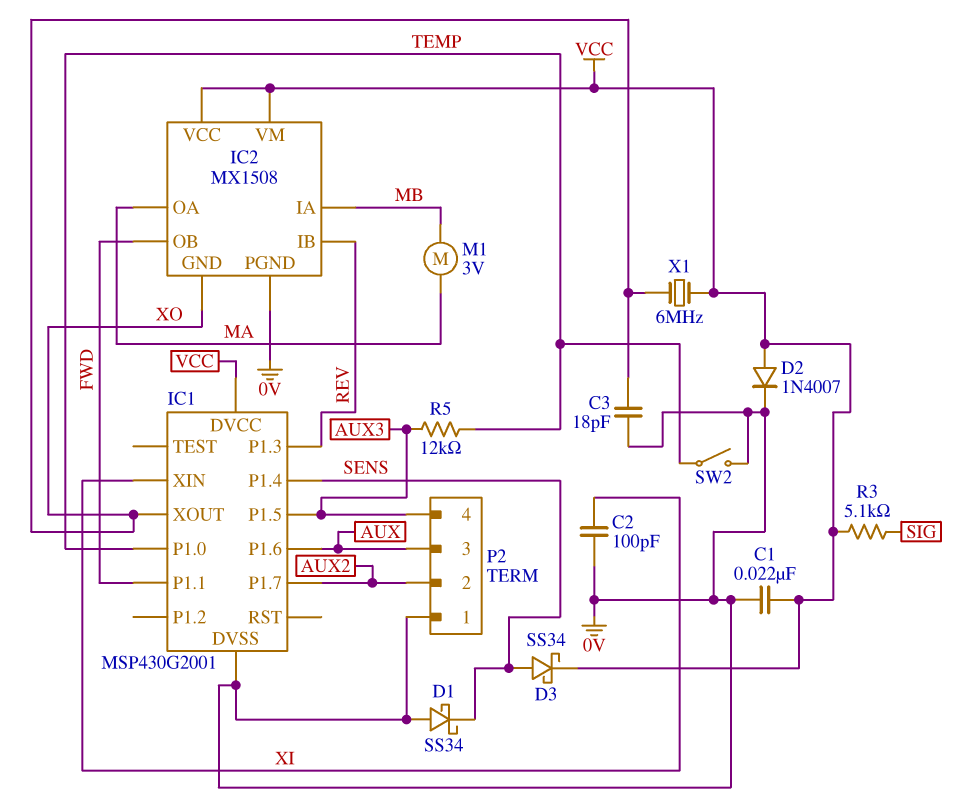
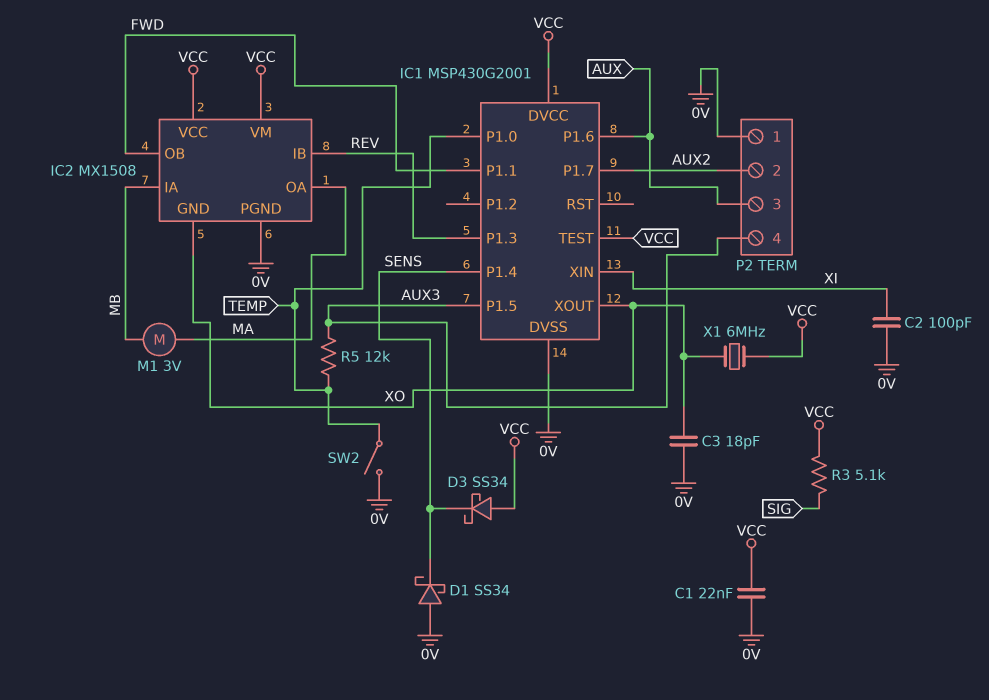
D2: diode 1N4007 (A VCC, K 0V) -> none
D3: schottky SS34 (A SENS, K VCC) -> schottky SS34 (A VCC, K SENS)
IC1 pin TEST: none -> VCC

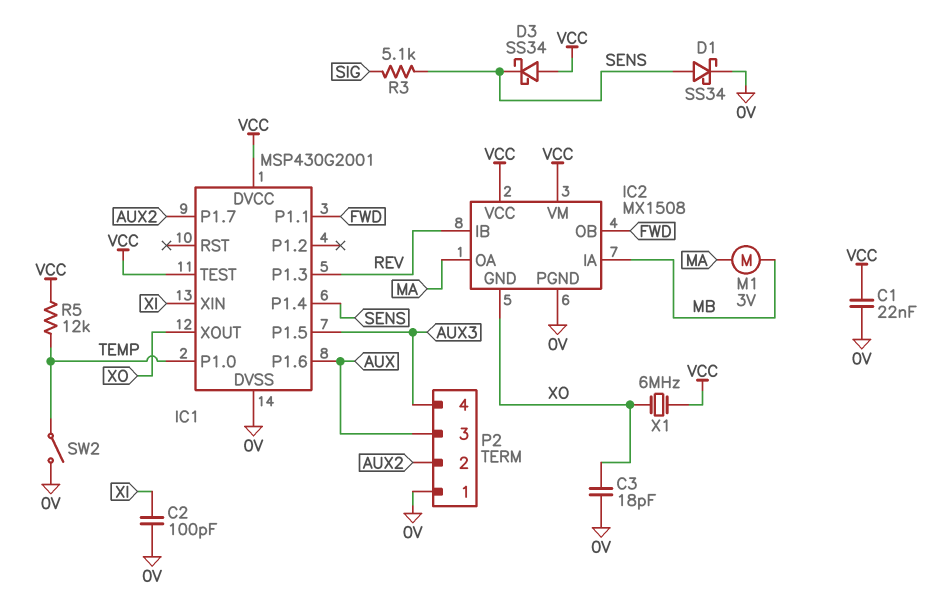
D1: schottky SS34 (A 0V, K SENS) -> schottky SS34 (A SENS, K 0V)
R3: 5.1k (SIG, VCC) -> 5.1k (SENS, SIG)
R5: 12k (AUX3, TEMP) -> 12k (TEMP, VCC)

